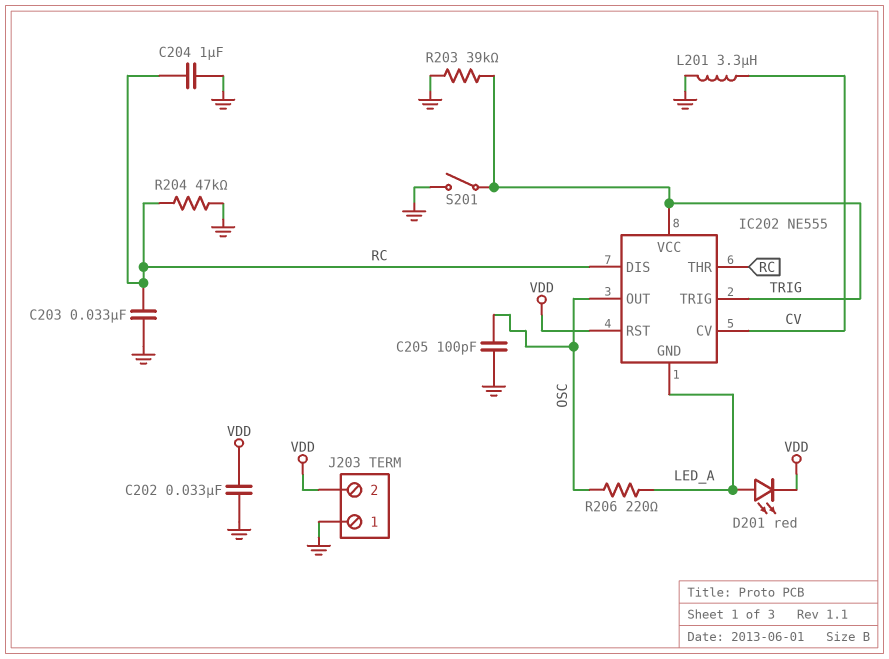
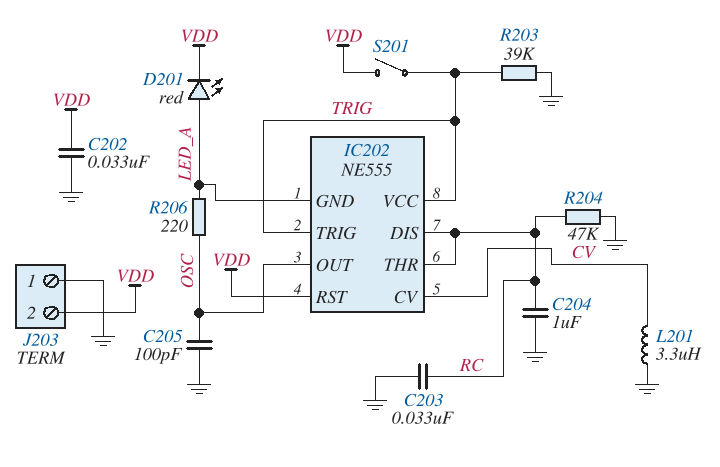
S201: switch (GND, TRIG) -> switch (TRIG, VDD)

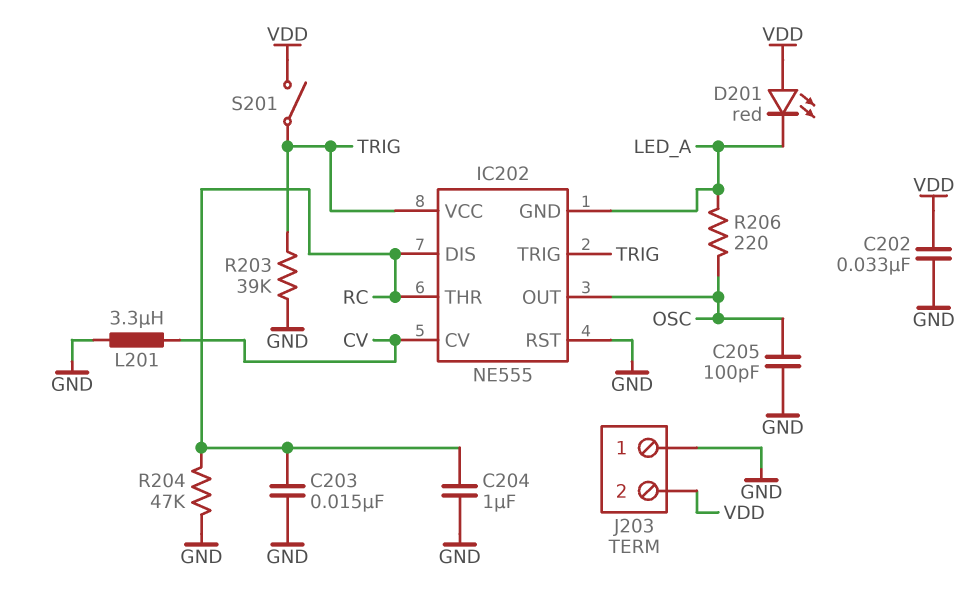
C203: 33nF (GND, RC) -> 15nF (GND, RC)
D201: LED red (A LED_A, K VDD) -> LED red (A VDD, K LED_A)
IC202 pin RST: VDD -> GND

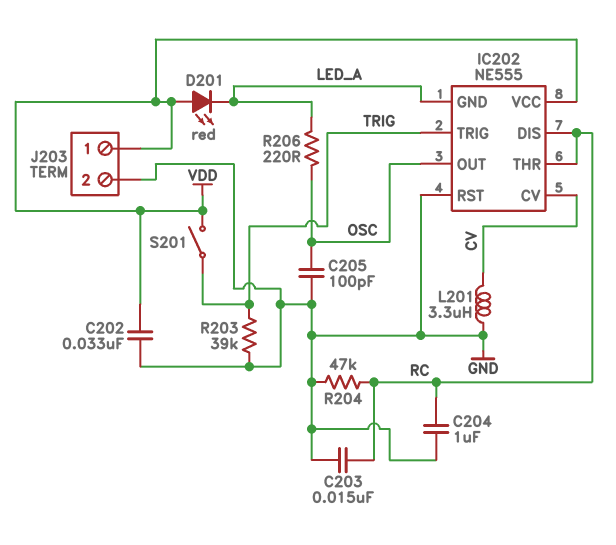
IC202 pin VCC: TRIG -> VDD
J203 pin 1: GND -> VDD
J203 pin 2: VDD -> GND

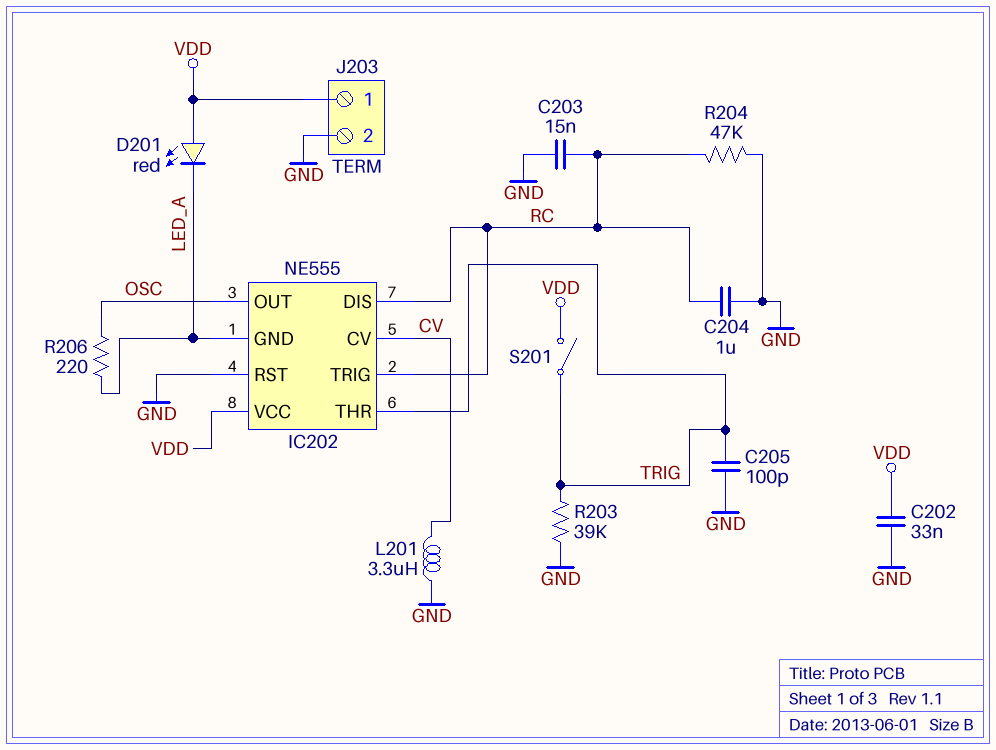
C205: 100pF (GND, OSC) -> 100pF (GND, TRIG)
IC202 pin THR: RC -> TRIG
IC202 pin TRIG: TRIG -> RC

